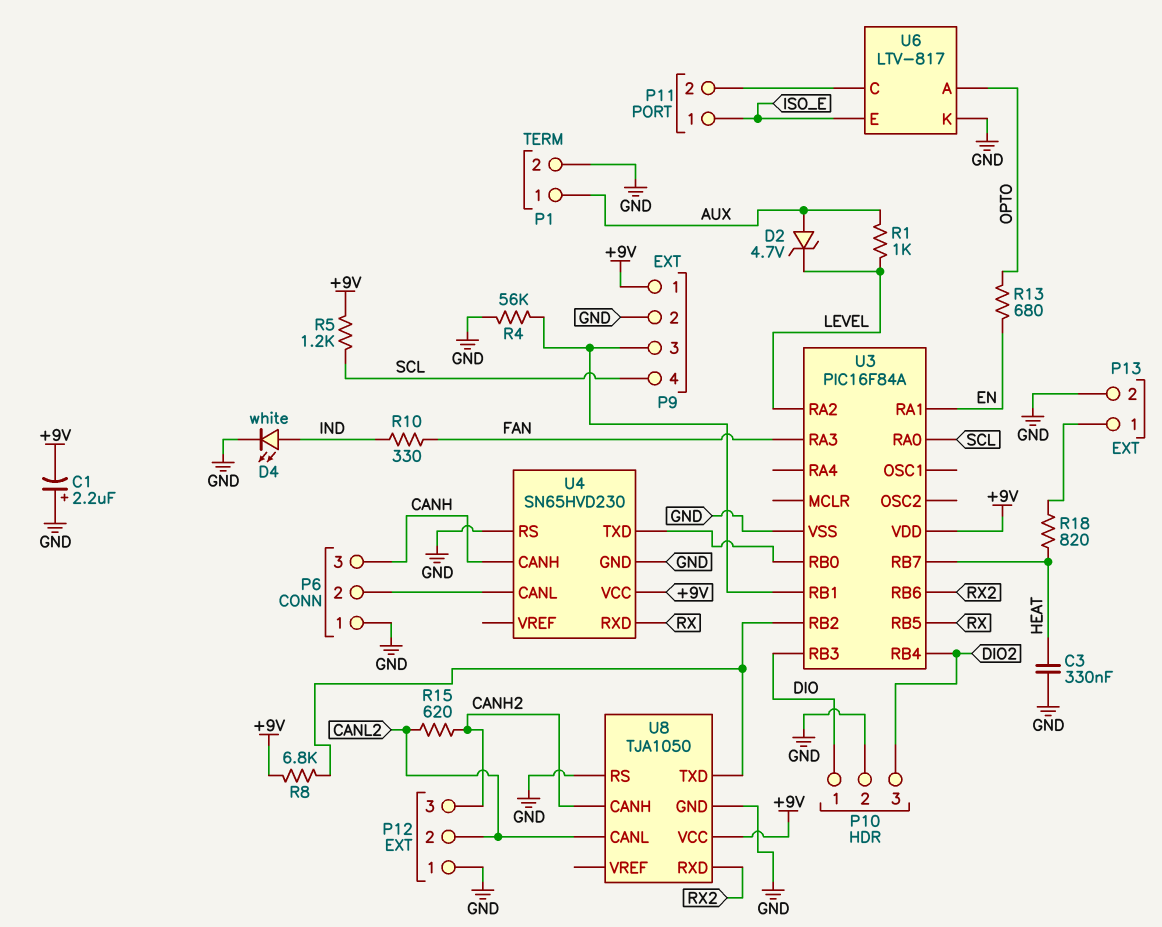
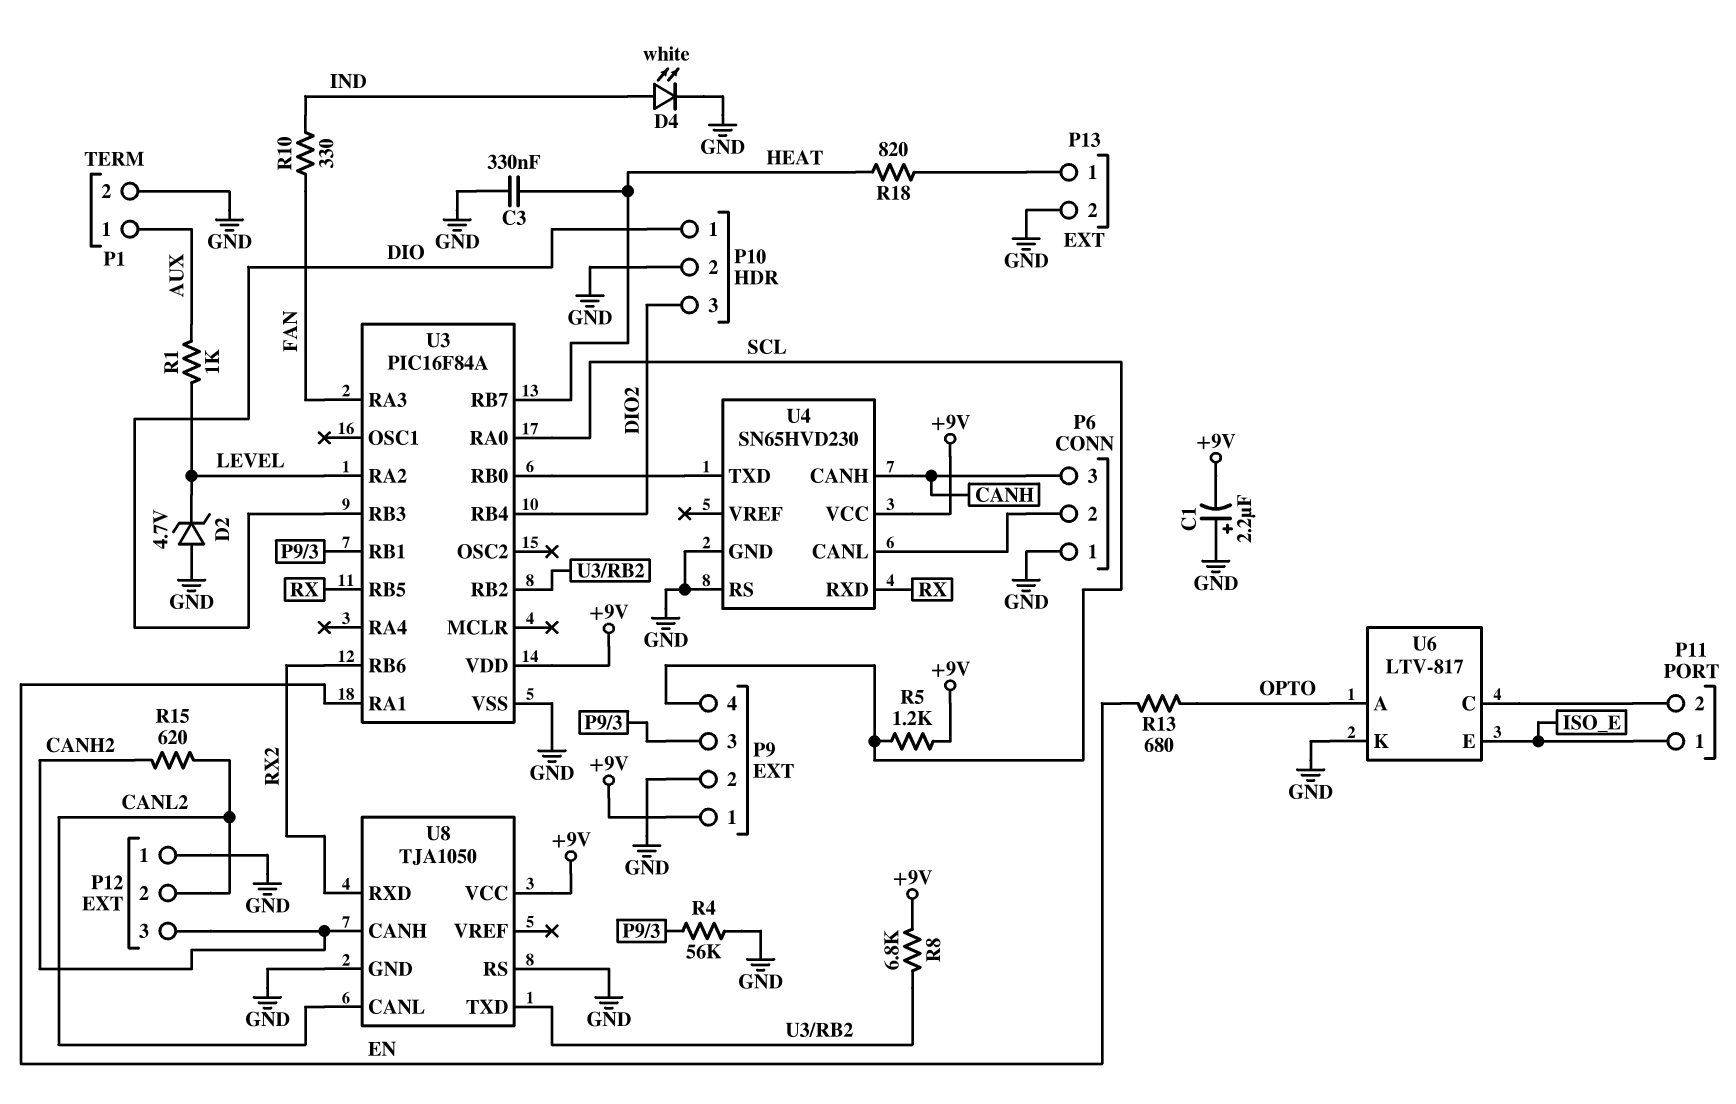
D2: zener 4.7V (A AUX, K LEVEL) -> zener 4.7V (A GND, K LEVEL)

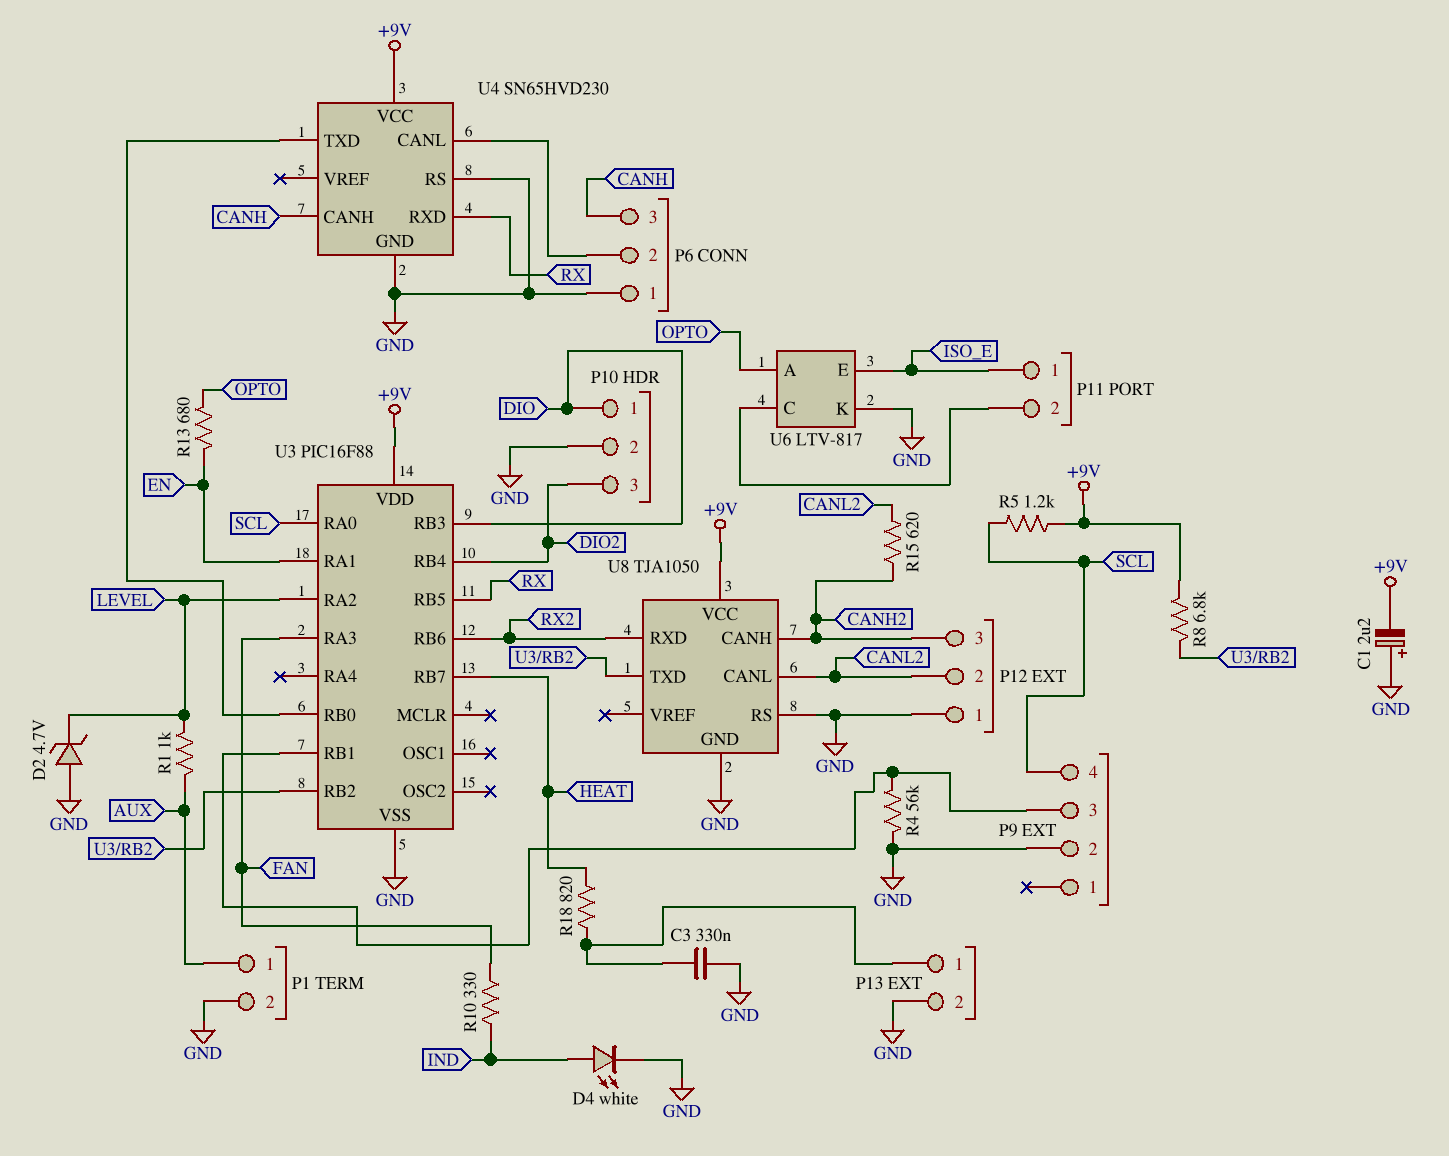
C3: 330nF (GND, HEAT) -> 330nF (GND, P13/1)
P9 pin 1: +9V -> none
U3: PIC16F84A -> PIC16F88

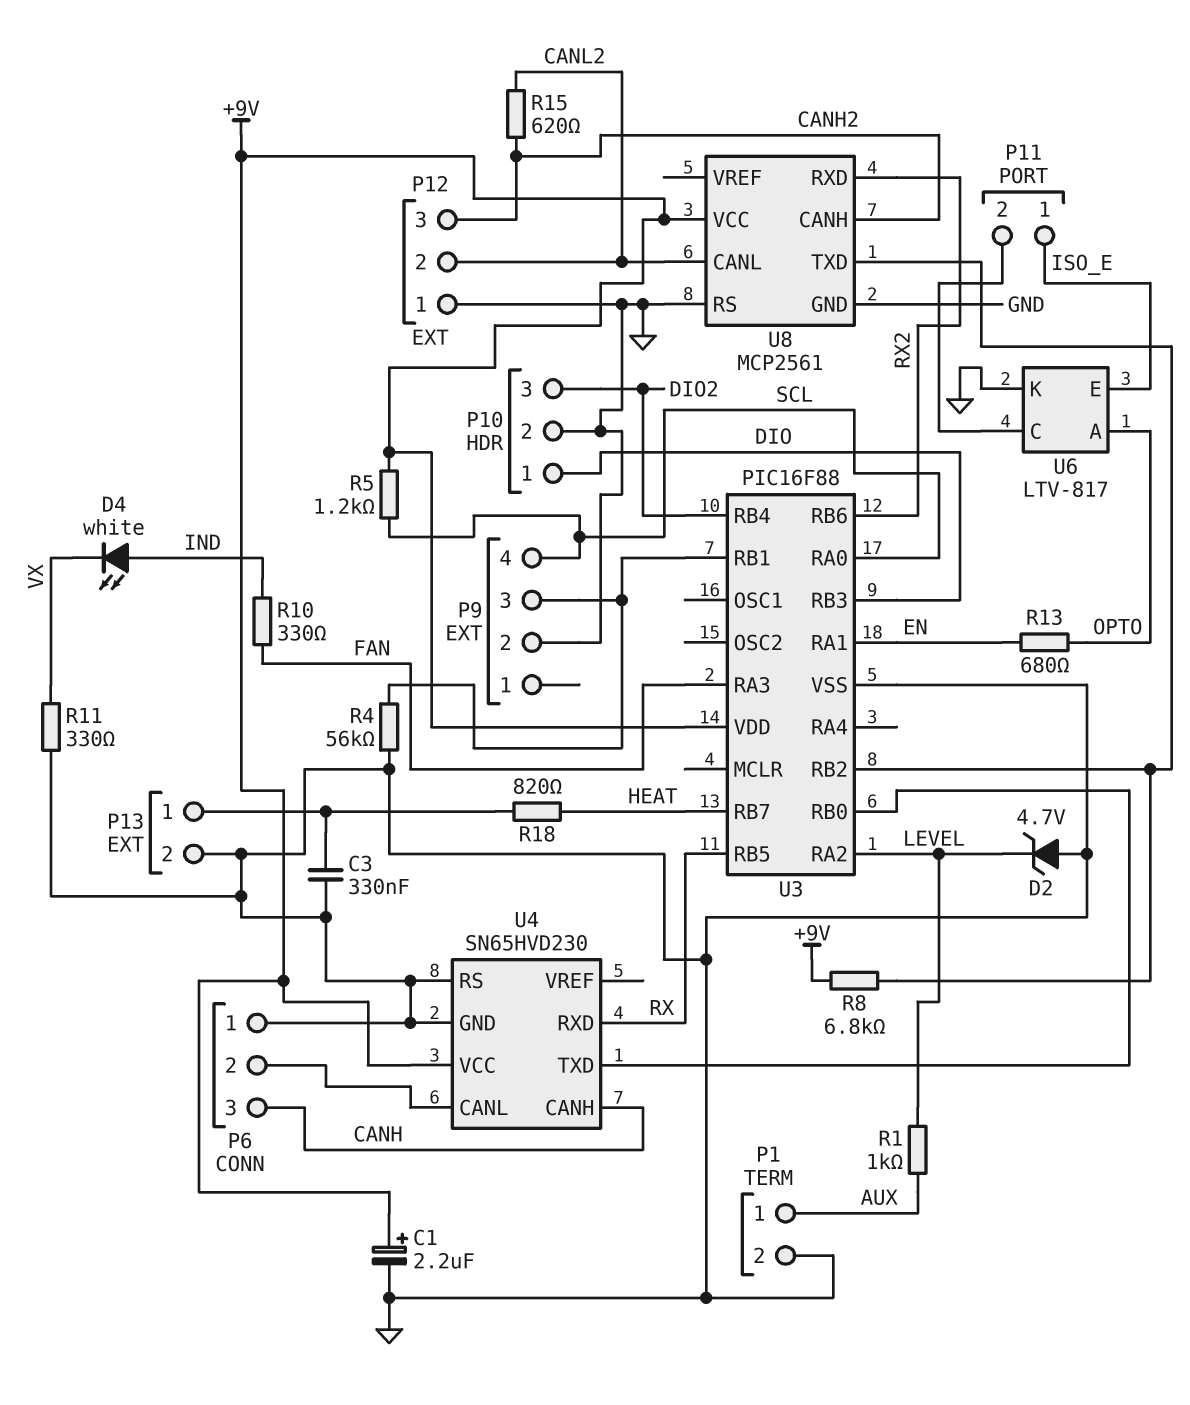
C1: 2.2uF (plus GND, minus +9V) -> 2.2uF (plus +9V, minus GND)
D4: LED white (A IND, K GND) -> LED white (A IND, K VX)
R11: none -> 330 (GND, VX)
U8: TJA1050 -> MCP2561

